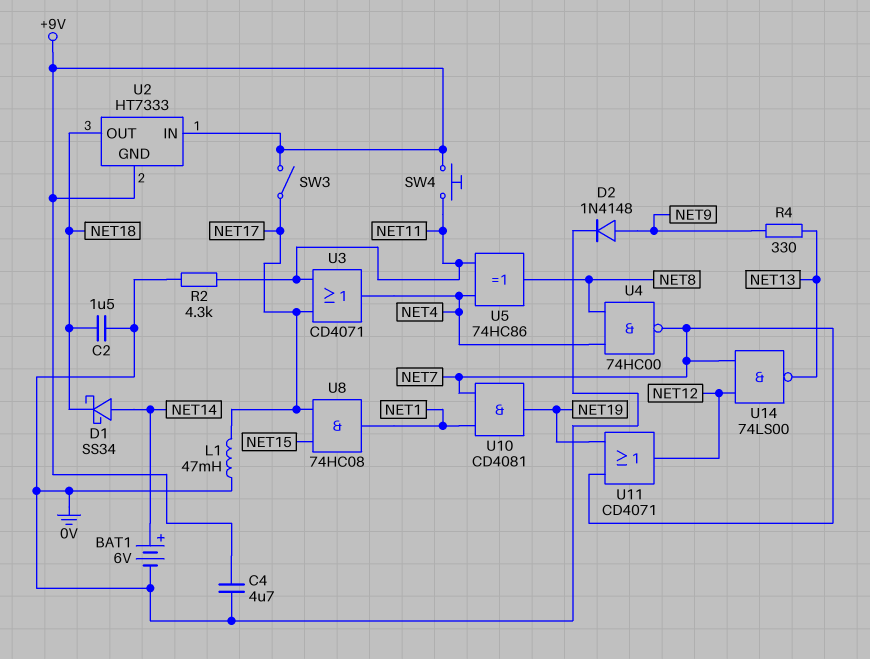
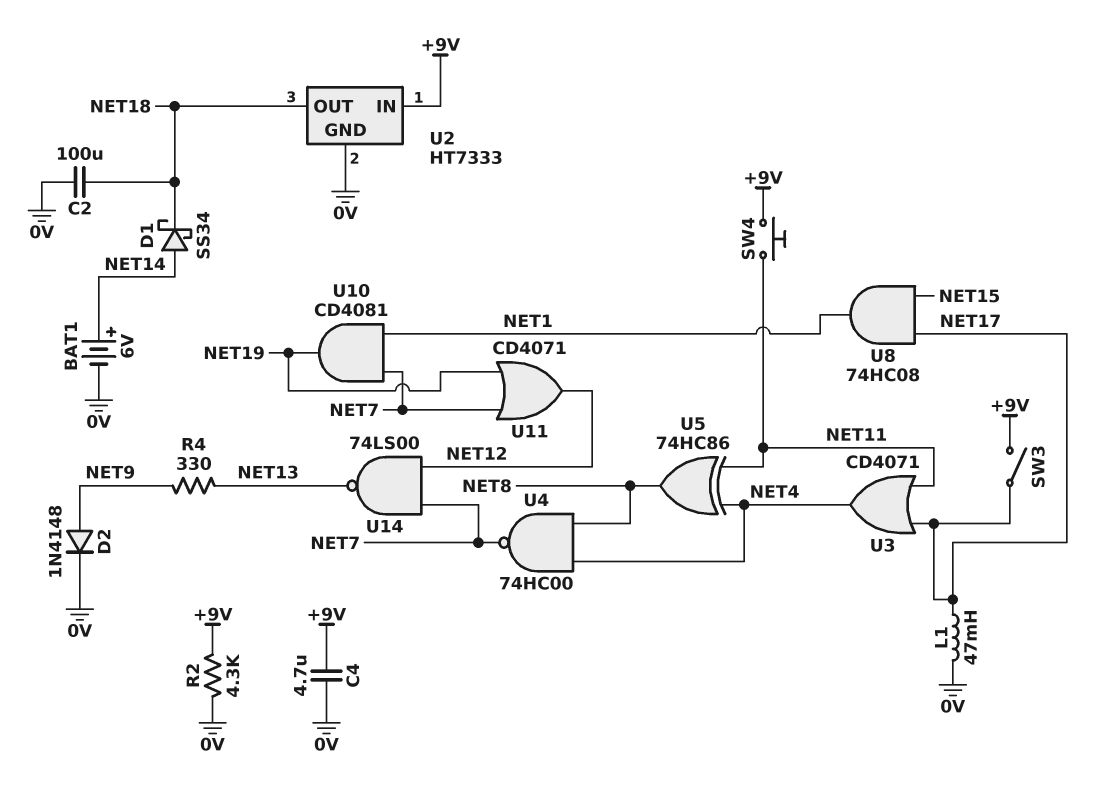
C2: 1.5uF (0V, NET18) -> 100uF (0V, NET18)
R2: 4.3k (0V, NET11) -> 4.3k (+9V, 0V)
U2 pin GND: +9V -> 0V

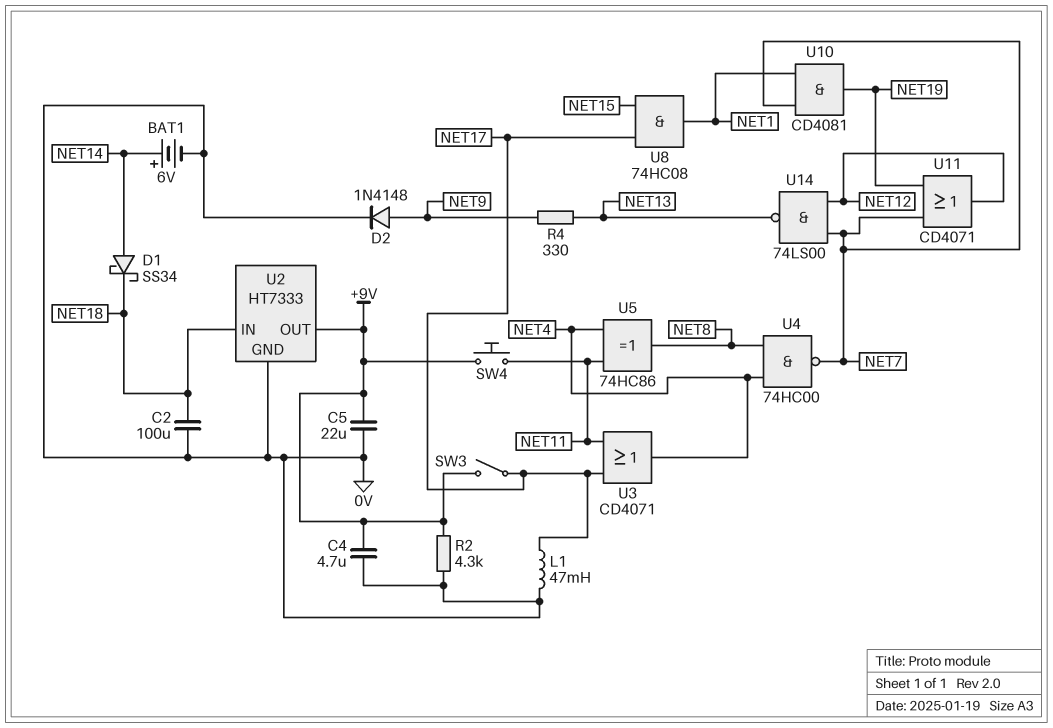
C5: none -> 22uF (+9V, 0V)
U2 pin IN: +9V -> NET18
U2 pin OUT: NET18 -> +9V

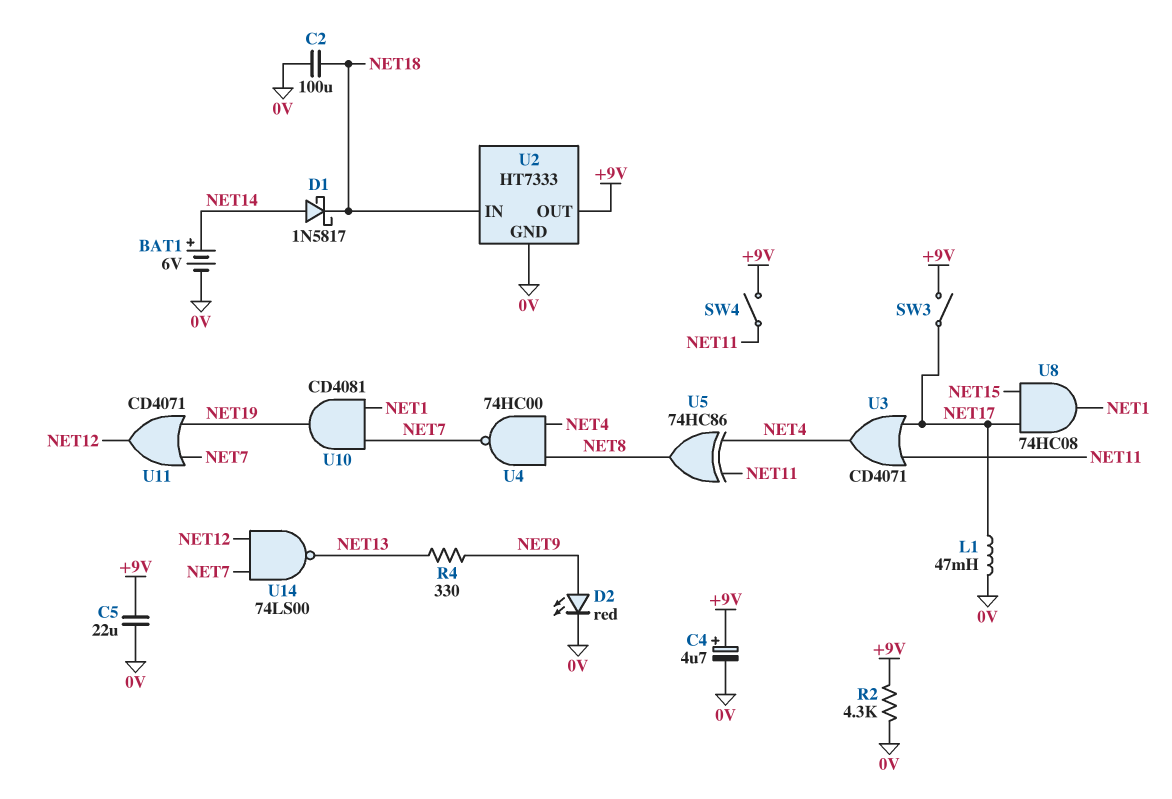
C4: 4.7uF (+9V, 0V) -> 4.7uF (plus +9V, minus 0V)
D1: schottky SS34 (A NET14, K NET18) -> schottky 1N5817 (A NET14, K NET18)
D2: diode 1N4148 (A NET9, K 0V) -> LED red (A NET9, K 0V)
SW4: button (+9V, NET11) -> switch (+9V, NET11)

